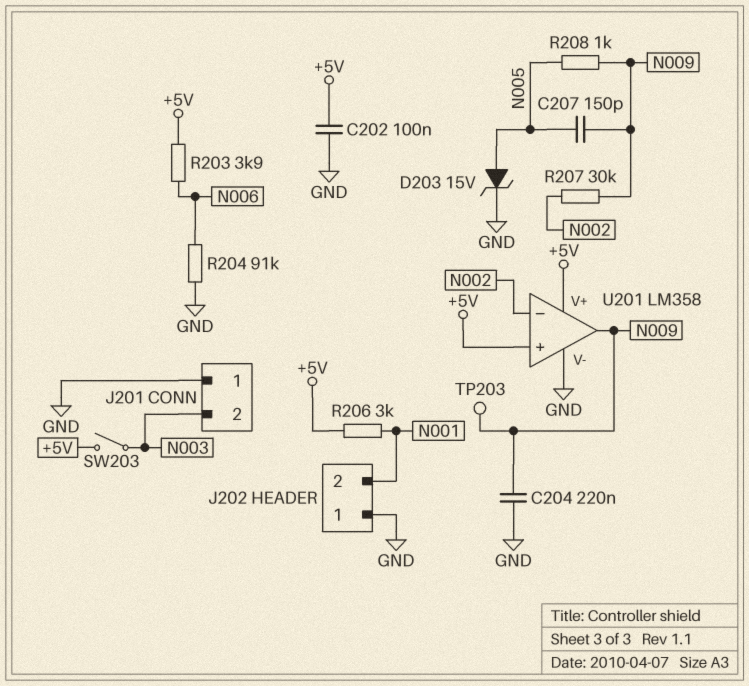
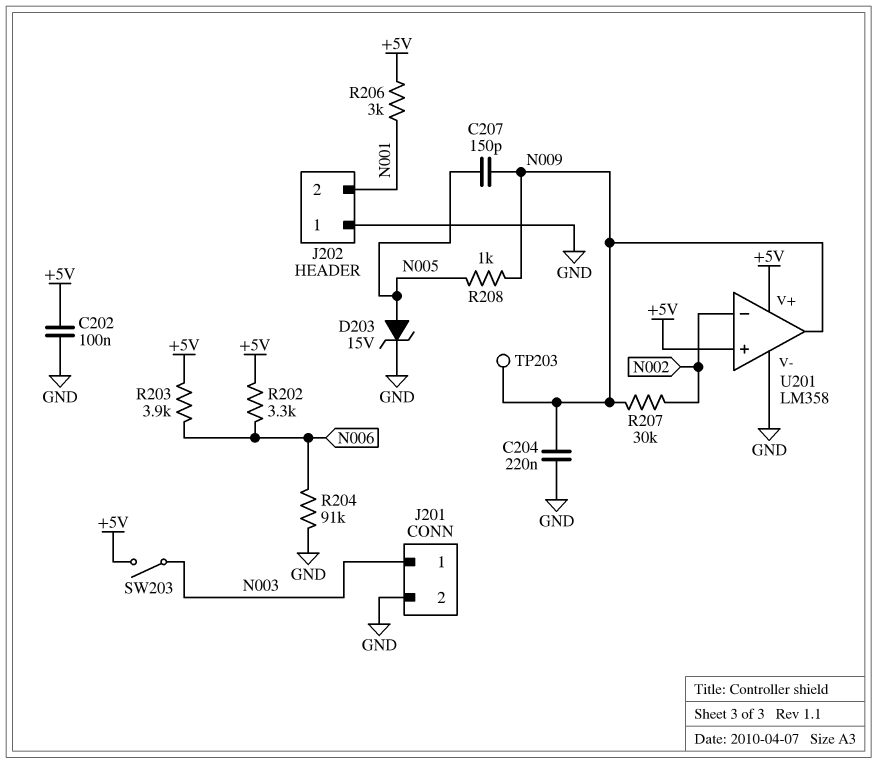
J201 pin 1: GND -> N003
J201 pin 2: N003 -> GND
R202: none -> 3.3k (+5V, N006)

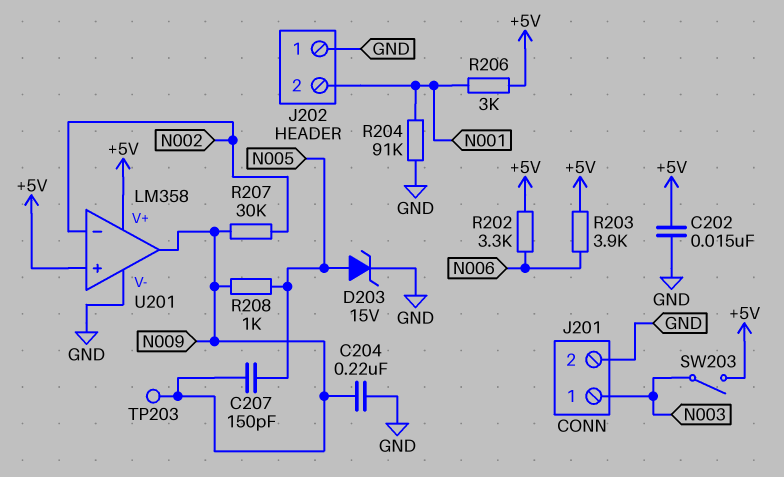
C202: 100nF (+5V, GND) -> 15nF (+5V, GND)
R204: 91k (GND, N006) -> 91k (GND, N001)

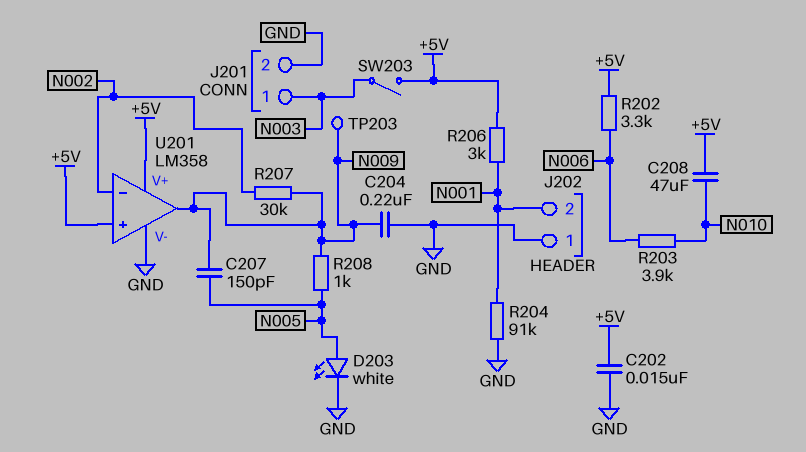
C208: none -> 47uF (+5V, N010)
D203: zener 15V (A N005, K GND) -> LED white (A N005, K GND)
R203: 3.9k (+5V, N006) -> 3.9k (N006, N010)

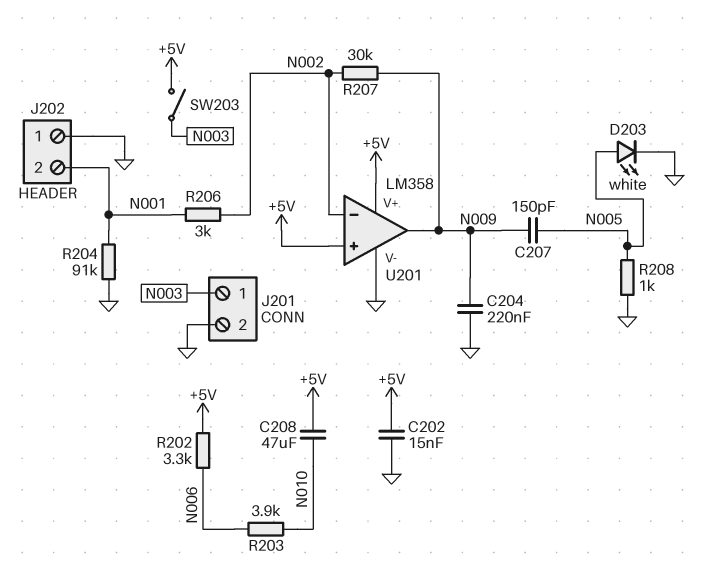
R206: 3k (+5V, N001) -> 3k (N001, N002)
R208: 1k (N005, N009) -> 1k (GND, N005)
TP203: test point (N009) -> none

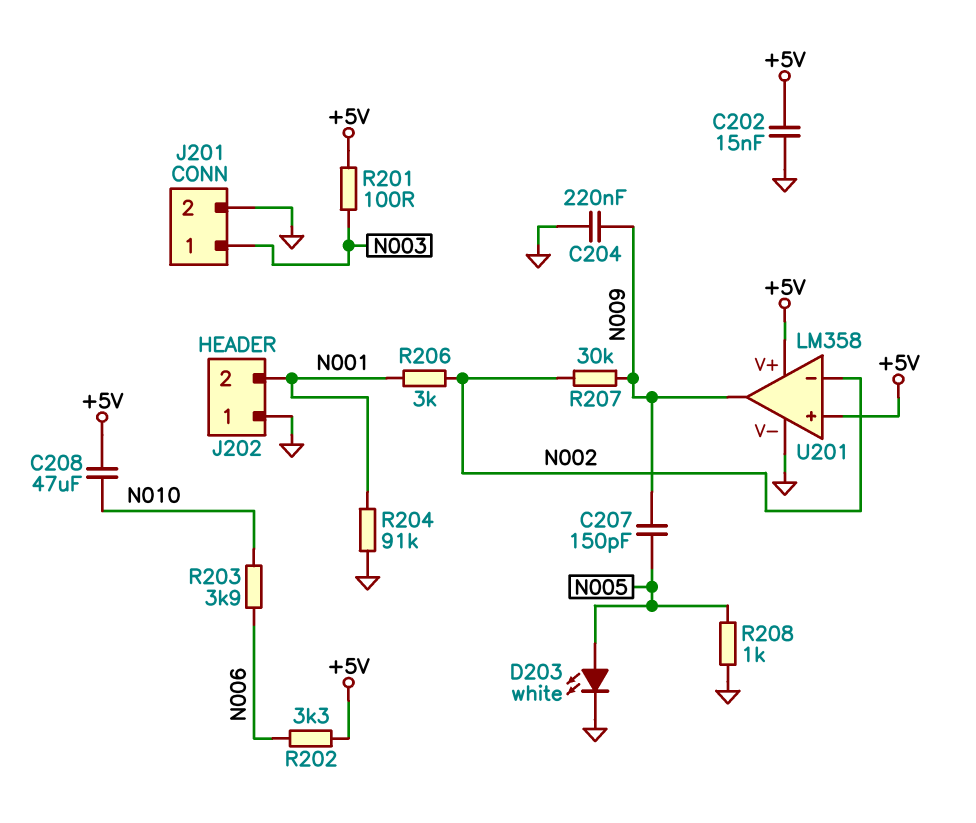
R201: none -> 100 (+5V, N003)
SW203: switch (+5V, N003) -> none

